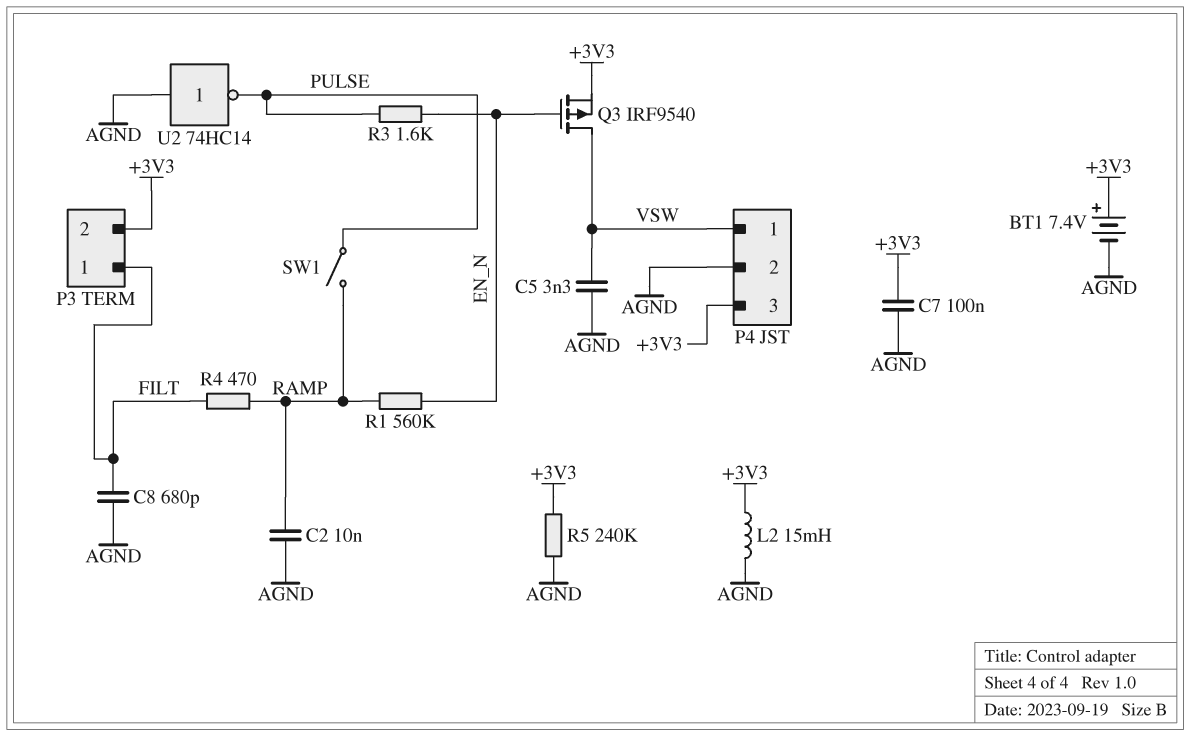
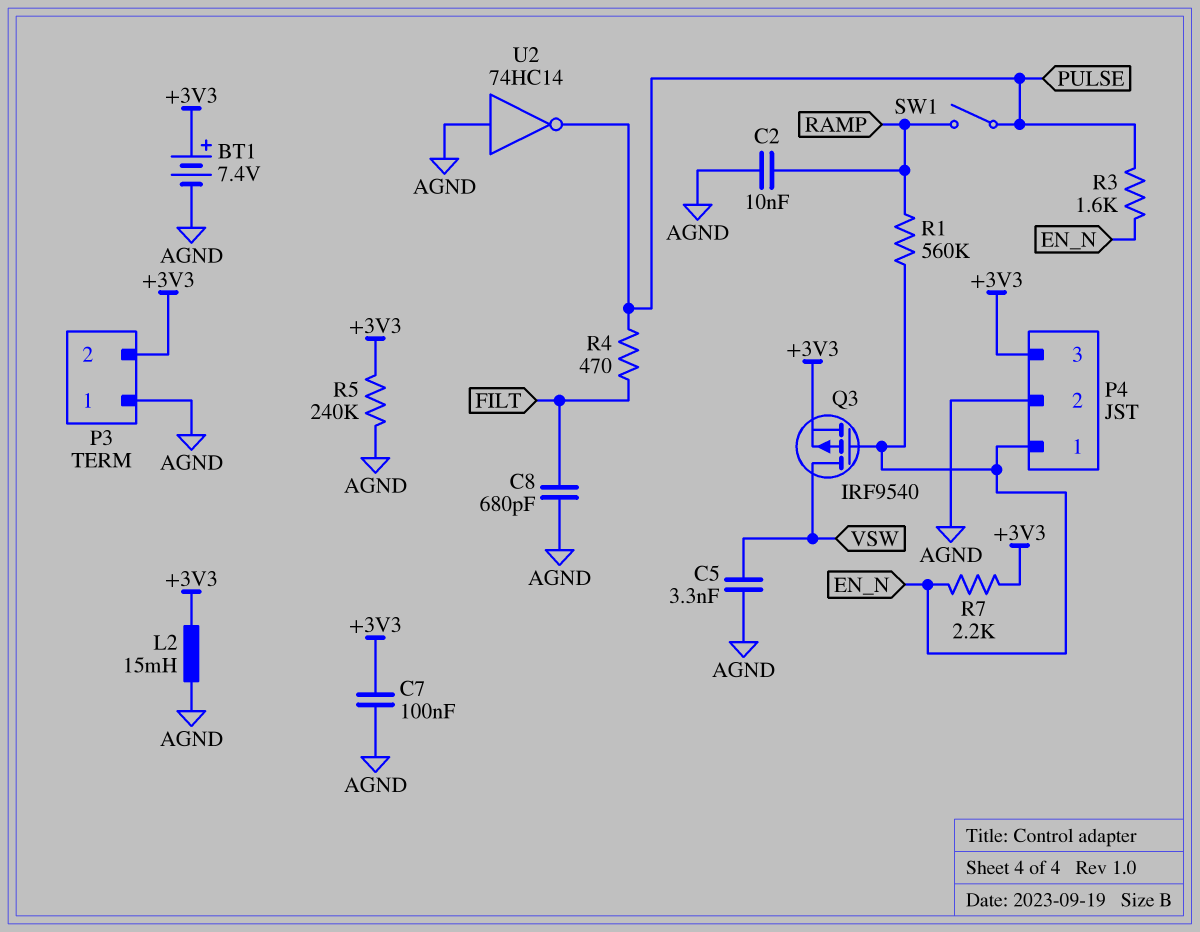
P3 pin 1: FILT -> AGND
P4 pin 1: VSW -> EN_N
R4: 470 (FILT, RAMP) -> 470 (FILT, PULSE)
R7: none -> 2.2k (+3V3, EN_N)

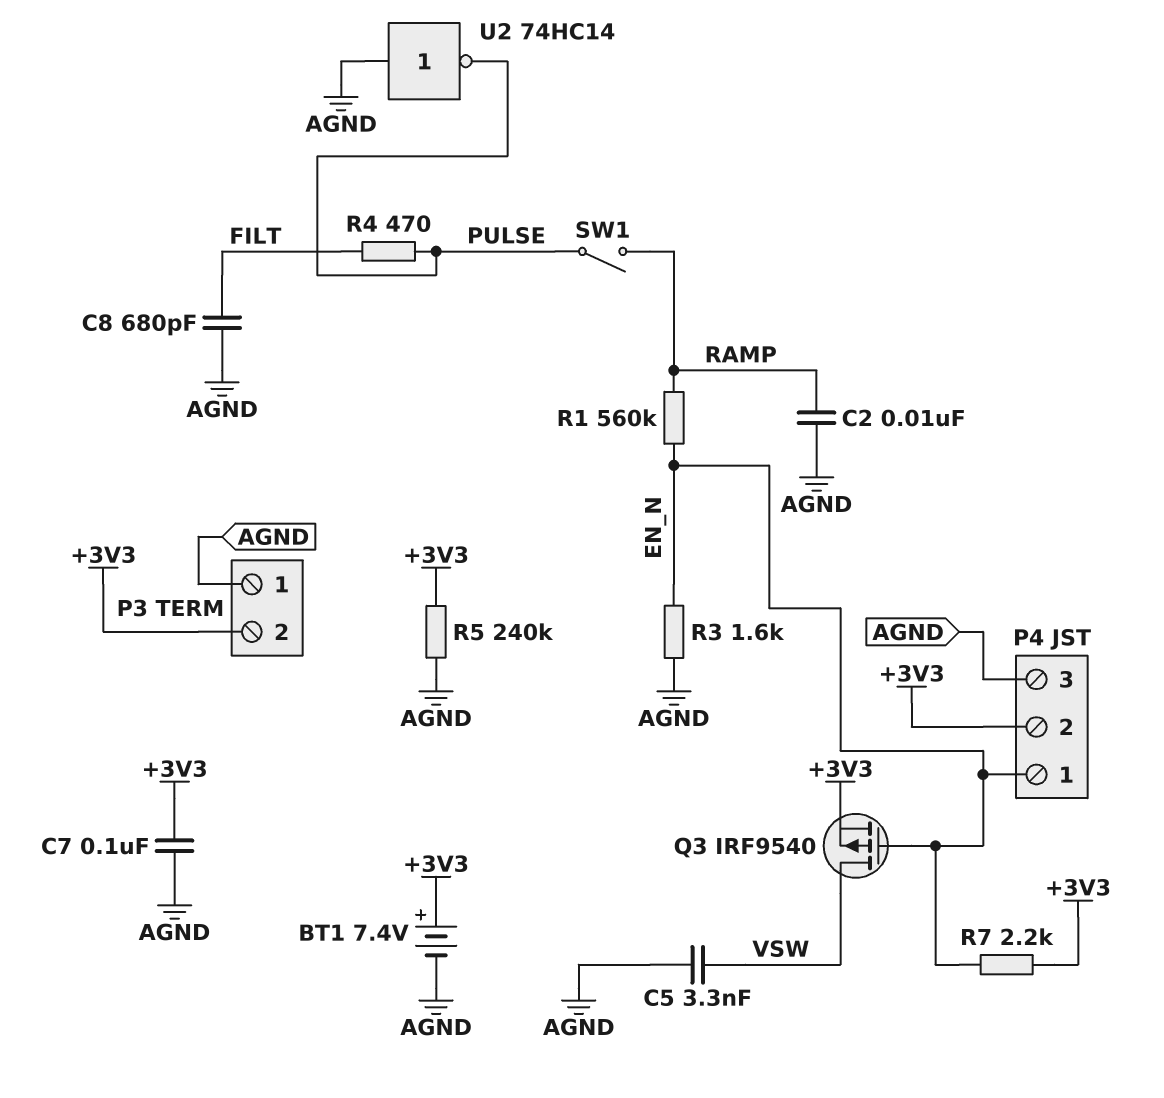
L2: 15mH (+3V3, AGND) -> none
P4 pin 2: AGND -> +3V3
P4 pin 3: +3V3 -> AGND
R3: 1.6k (EN_N, PULSE) -> 1.6k (AGND, EN_N)

